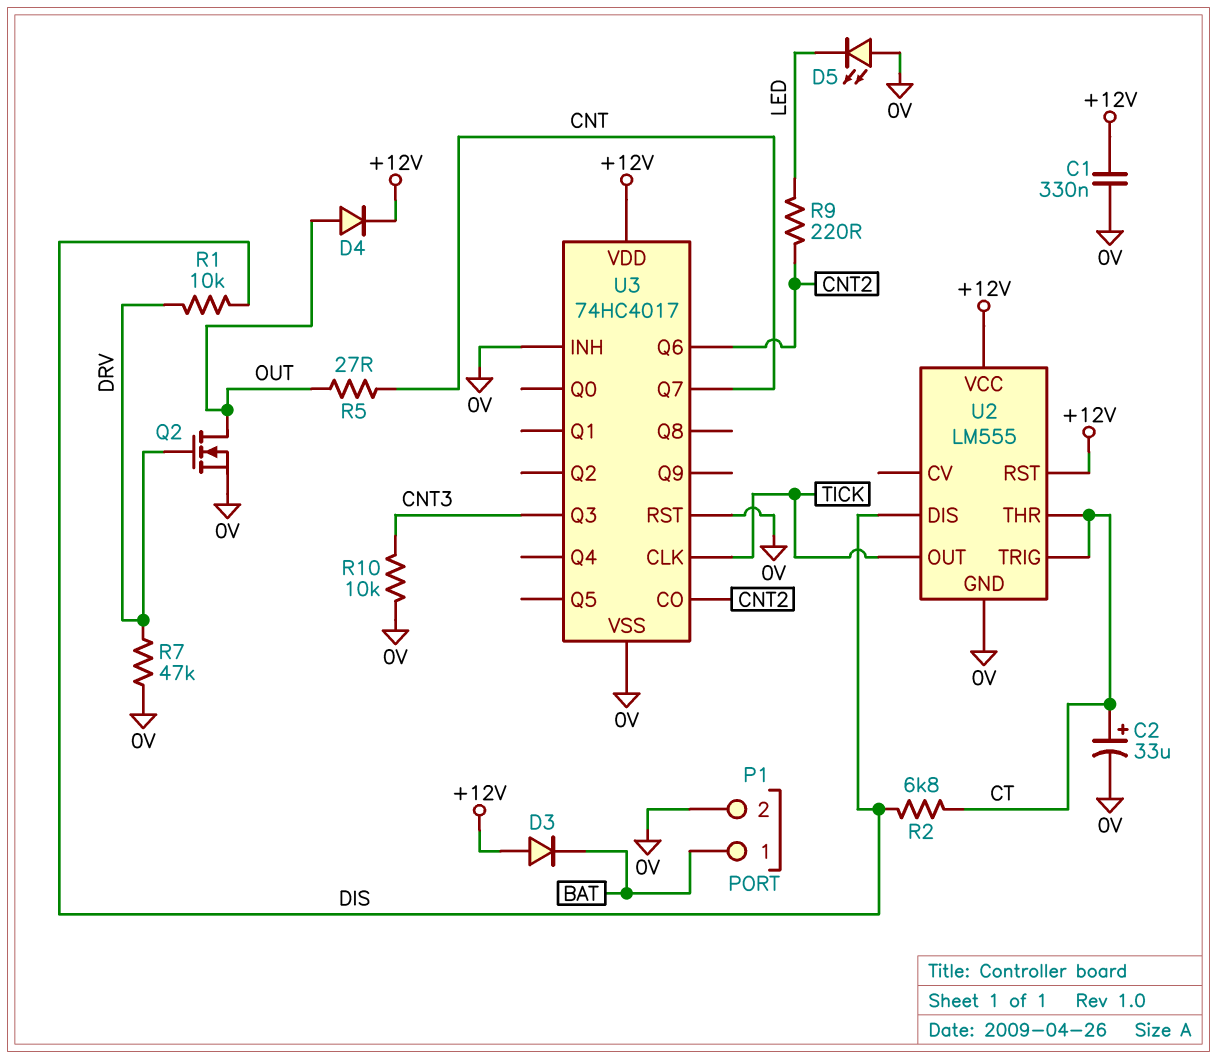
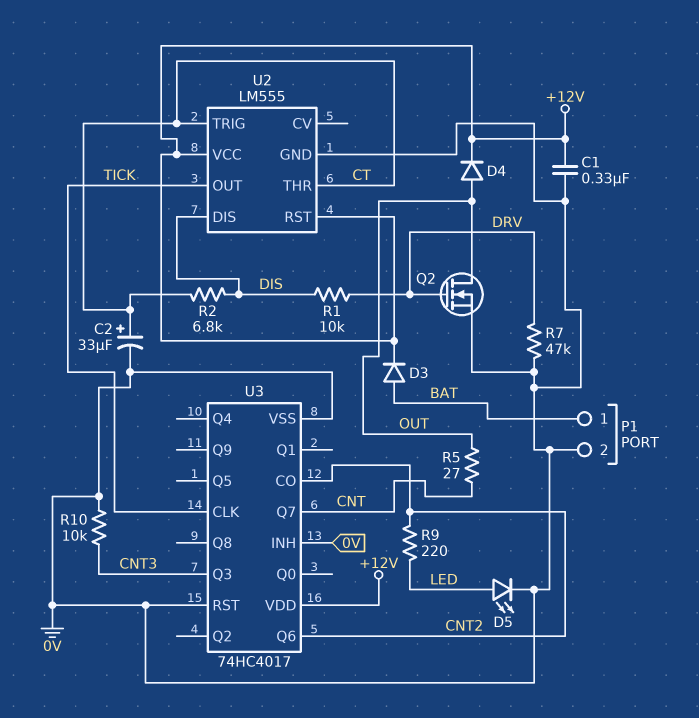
D3: diode (A +12V, K BAT) -> diode (A BAT, K +12V)
D5: LED (A 0V, K LED) -> LED (A LED, K 0V)

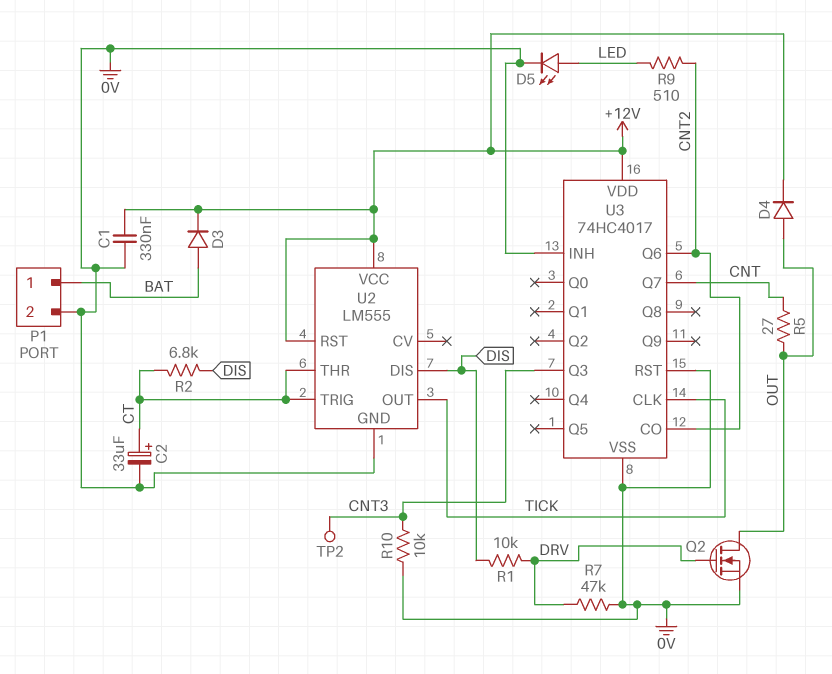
R9: 220 (CNT2, LED) -> 510 (CNT2, LED)
TP2: none -> test point (CNT3)

